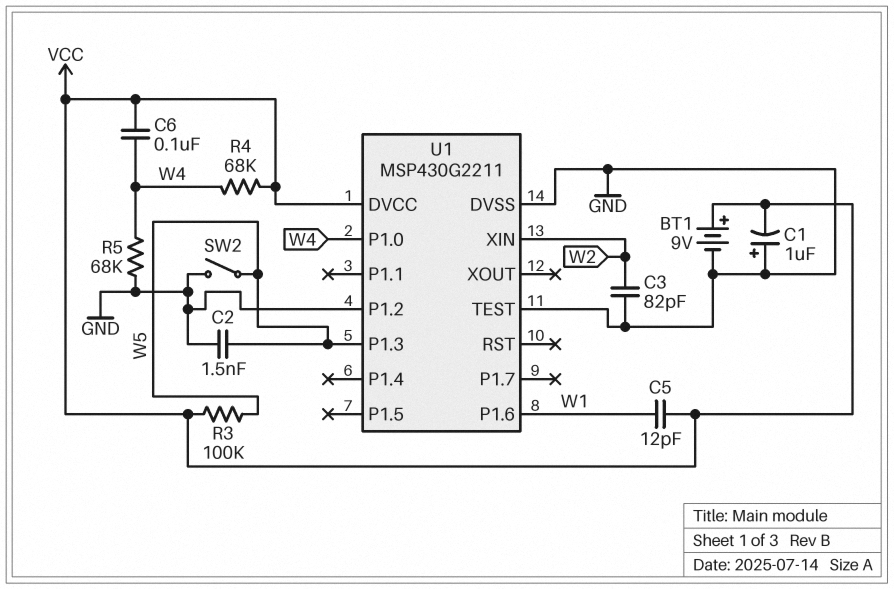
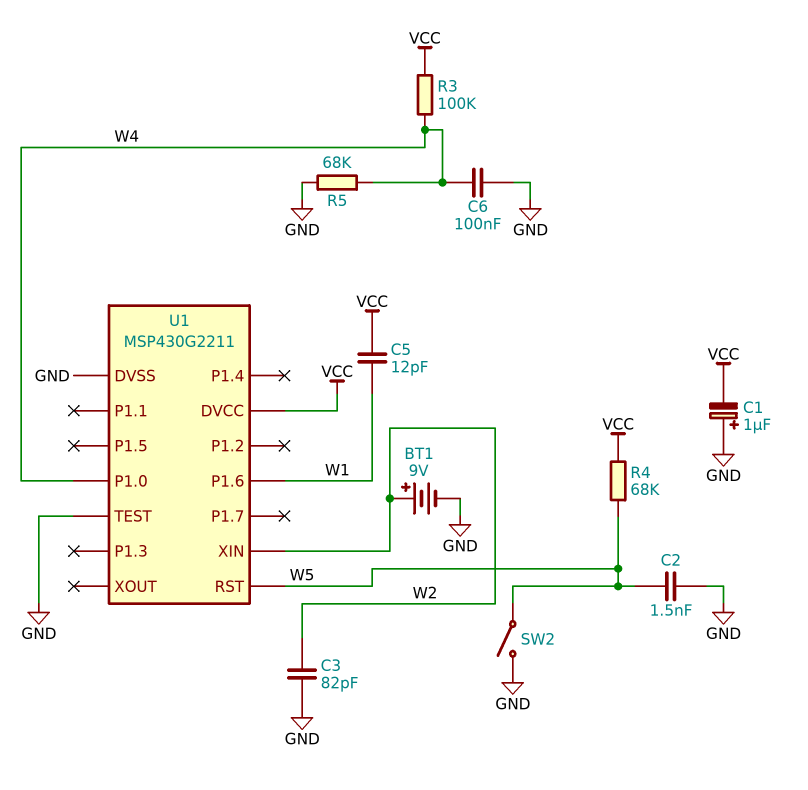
BT1: 9V (plus VCC, minus GND) -> 9V (plus W2, minus GND)
C6: 100nF (VCC, W4) -> 100nF (GND, W4)
R3: 100k (VCC, W5) -> 100k (VCC, W4)
R4: 68k (VCC, W4) -> 68k (VCC, W5)
U1 pin P1.2: GND -> none
U1 pin P1.3: W5 -> none
U1 pin RST: none -> W5

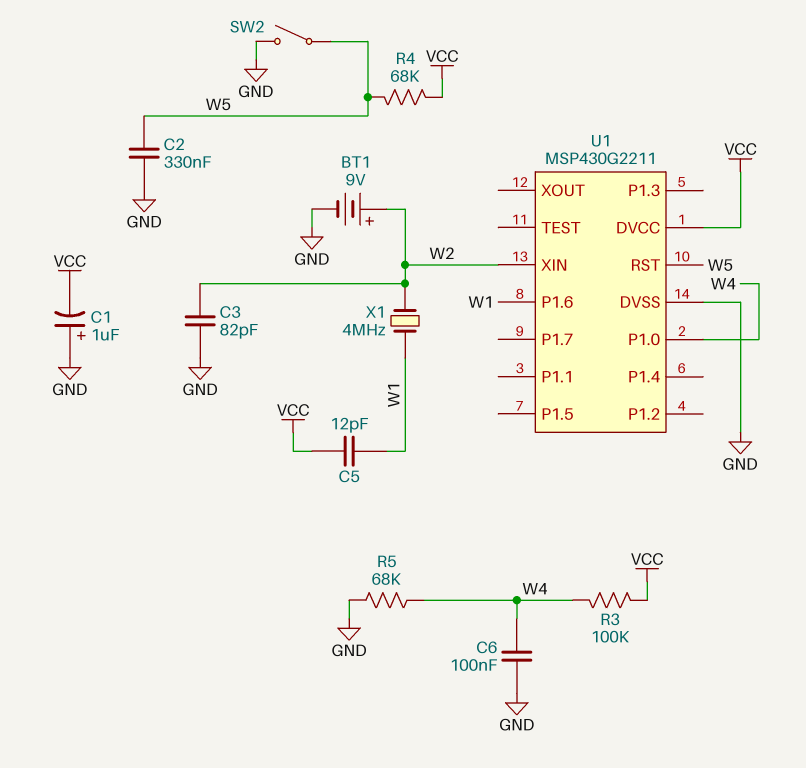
C2: 1.5nF (GND, W5) -> 330nF (GND, W5)
U1 pin TEST: GND -> none
X1: none -> 4MHz (W1, W2)

